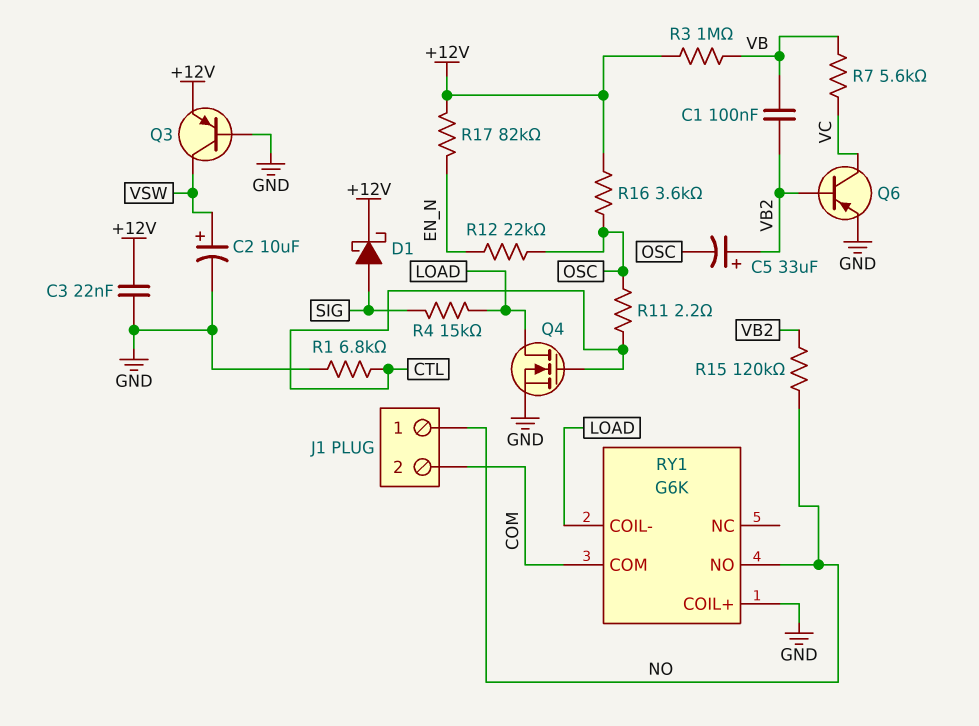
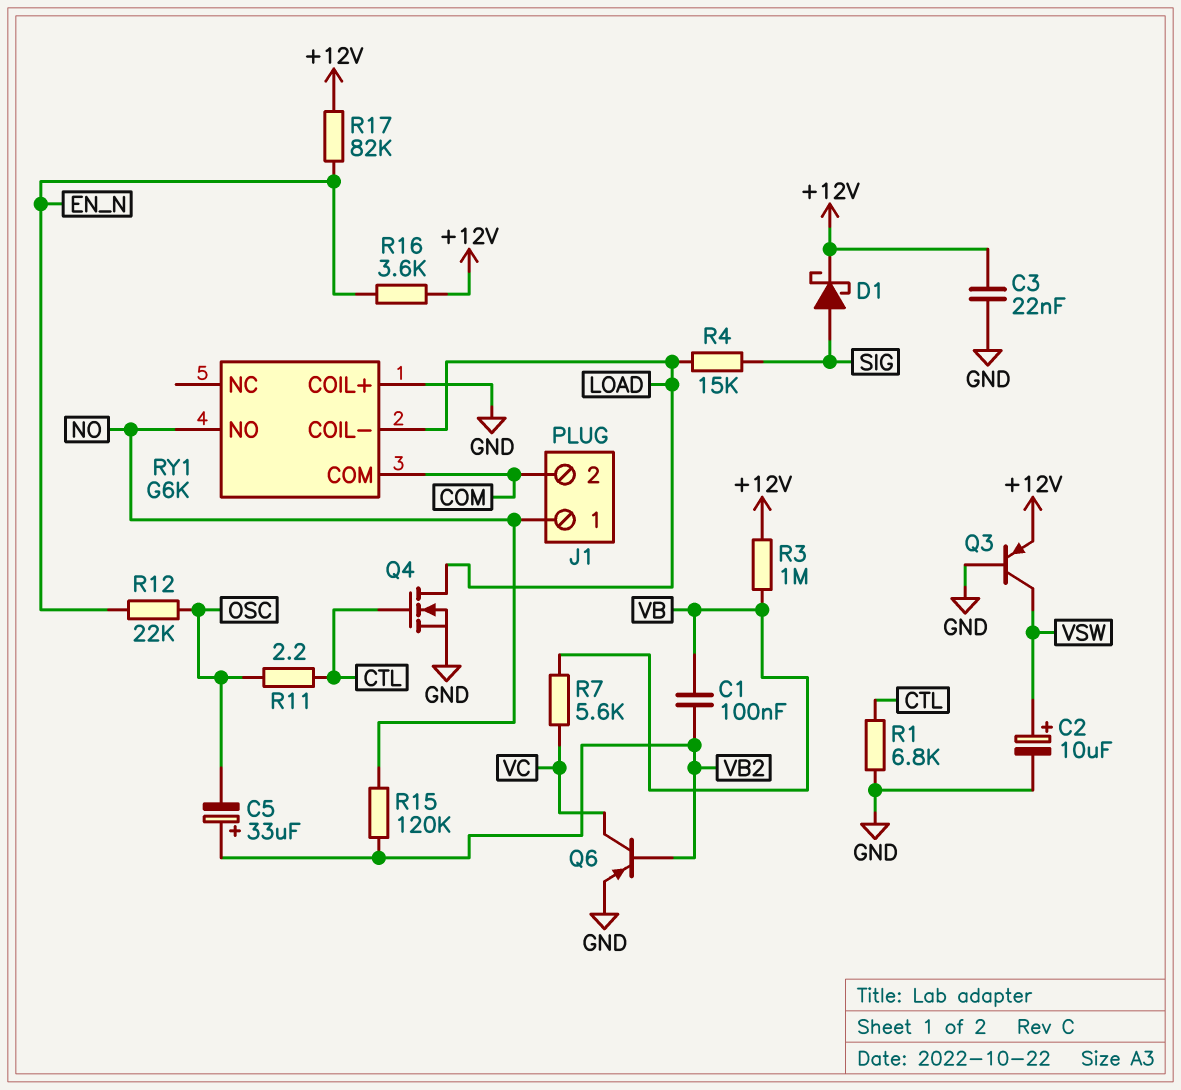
R16: 3.6k (+12V, OSC) -> 3.6k (+12V, EN_N)

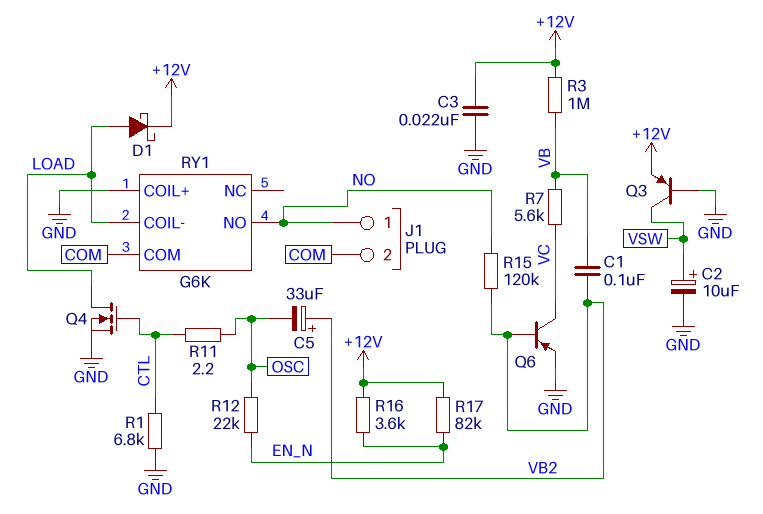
D1: schottky (A SIG, K +12V) -> schottky (A LOAD, K +12V)
R4: 15k (LOAD, SIG) -> none

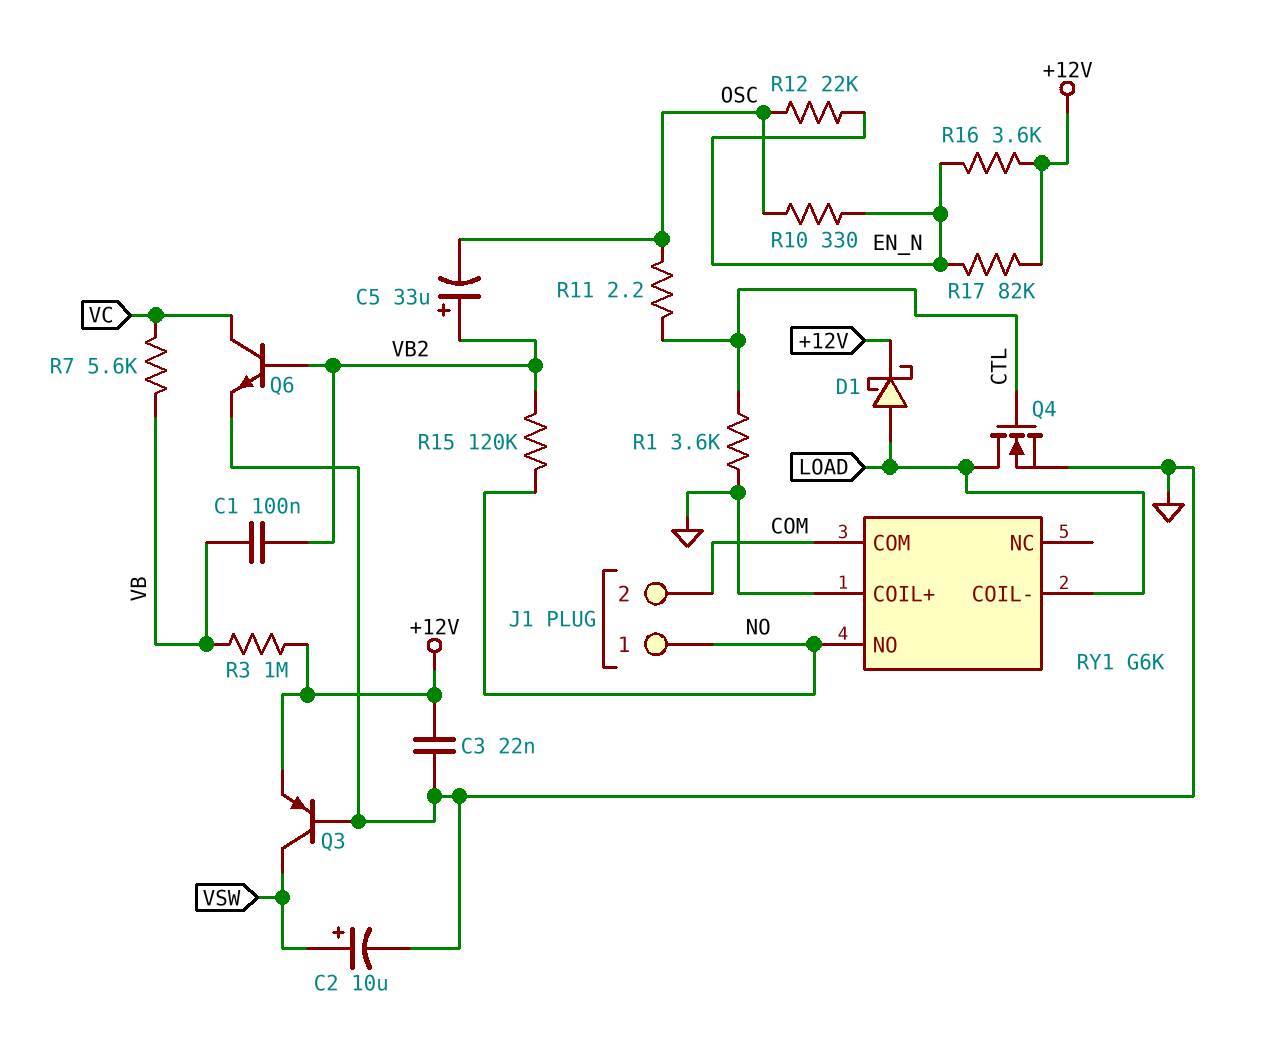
Q6: PNP (B VB2, C VC, E GND) -> NPN (B VB2, C VC, E GND)
R1: 6.8k (CTL, GND) -> 3.6k (CTL, GND)
R10: none -> 330 (EN_N, OSC)

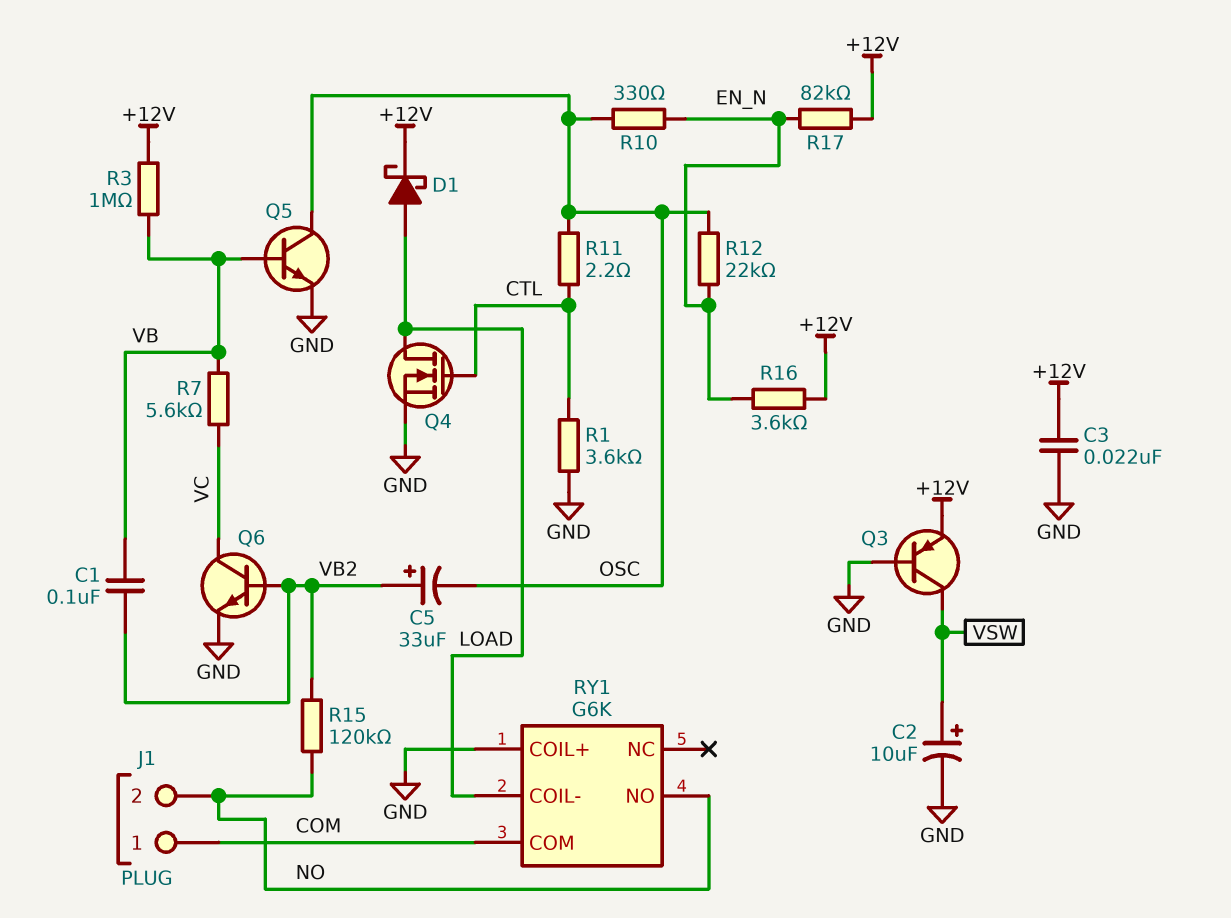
J1 pin 1: NO -> COM
J1 pin 2: COM -> NO
Q5: none -> NPN (B VB, C OSC, E GND)

